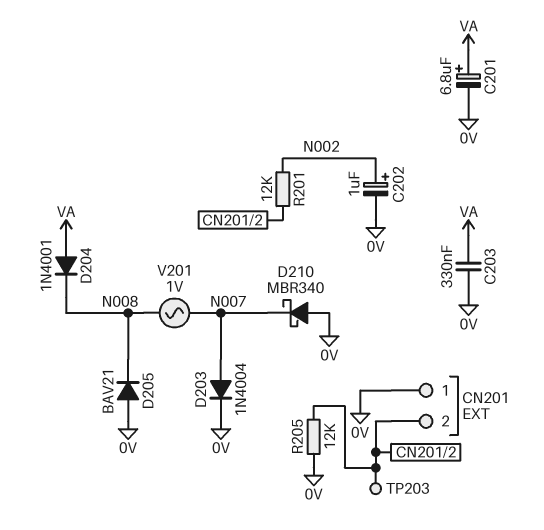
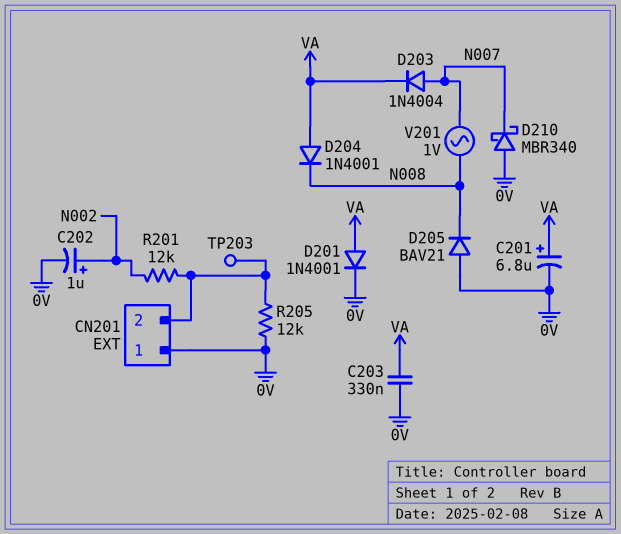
D201: none -> diode 1N4001 (A VA, K 0V)
D203: diode 1N4004 (A N007, K 0V) -> diode 1N4004 (A N007, K VA)

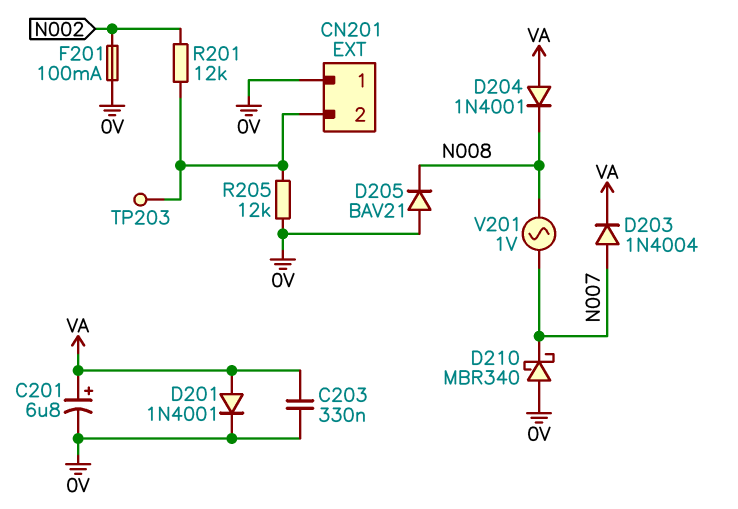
C202: 1uF (plus N002, minus 0V) -> none
F201: none -> 100mA (0V, N002)

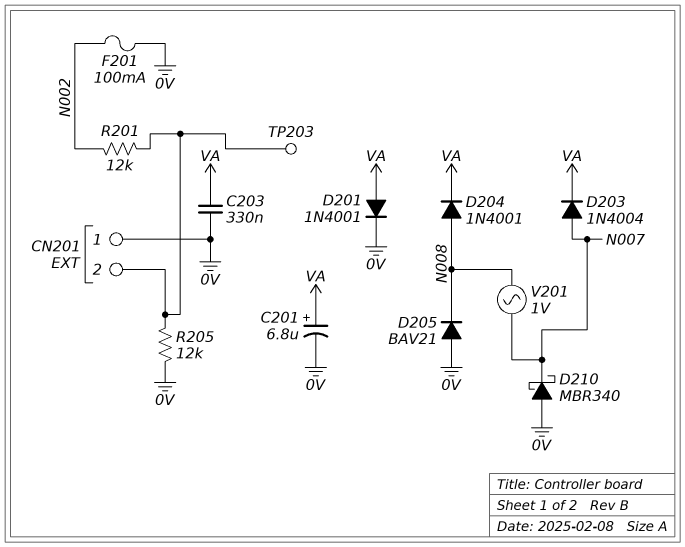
D204: diode 1N4001 (A VA, K N008) -> diode 1N4001 (A N008, K VA)

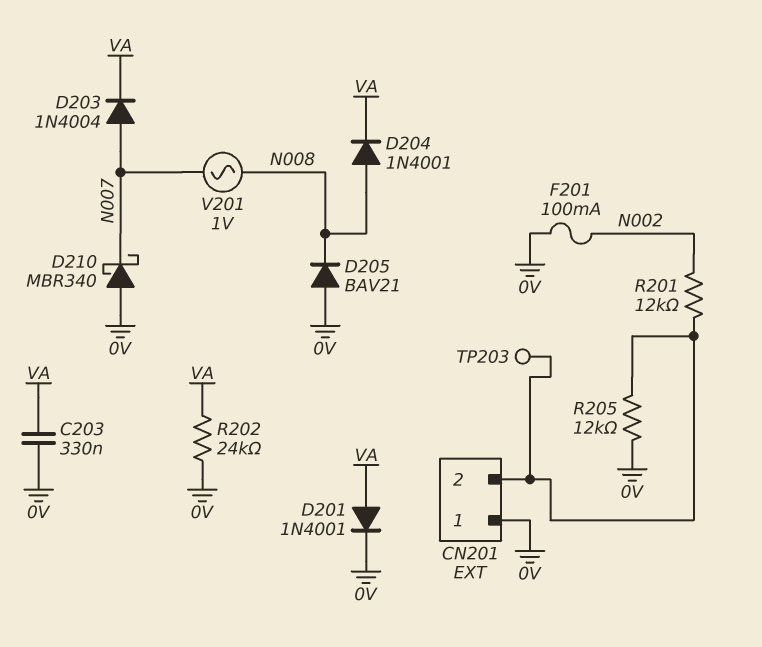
C201: 6.8uF (plus VA, minus 0V) -> none
R202: none -> 24k (0V, VA)

